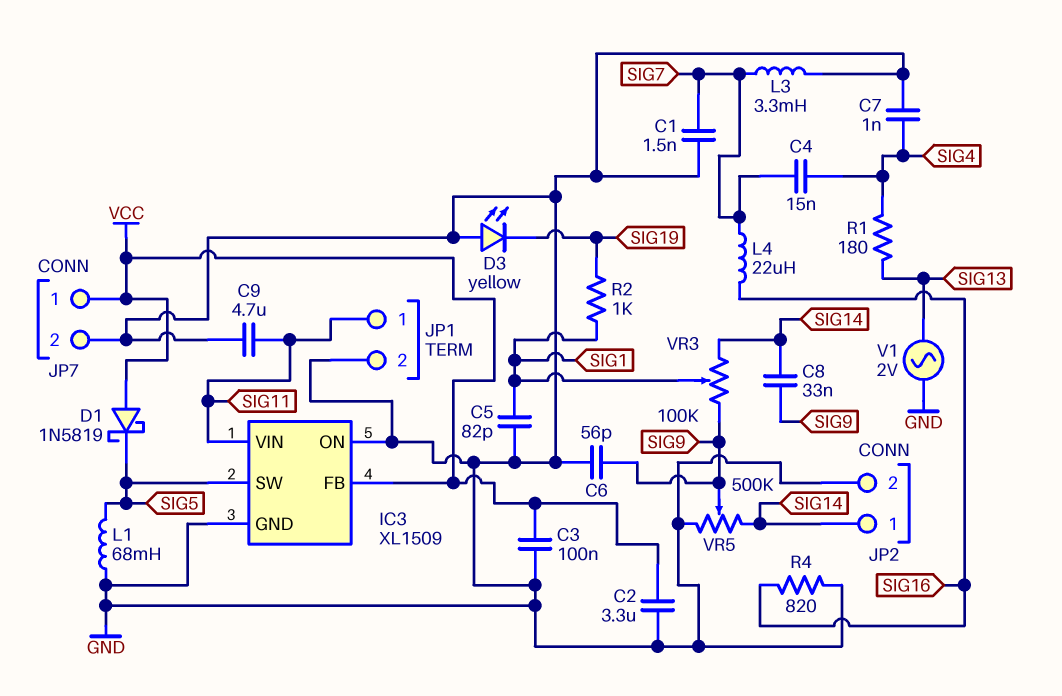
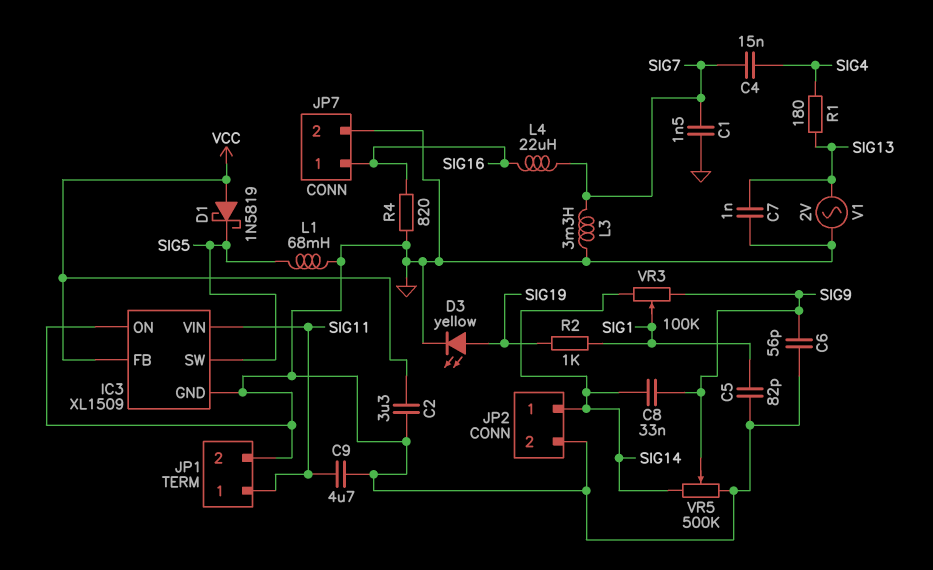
C3: 100nF (GND, VCC) -> none
C7: 1nF (GND, SIG4) -> 1nF (GND, SIG13)
D3: LED yellow (A GND, K SIG19) -> LED yellow (A SIG19, K GND)
JP7 pin 1: VCC -> SIG16

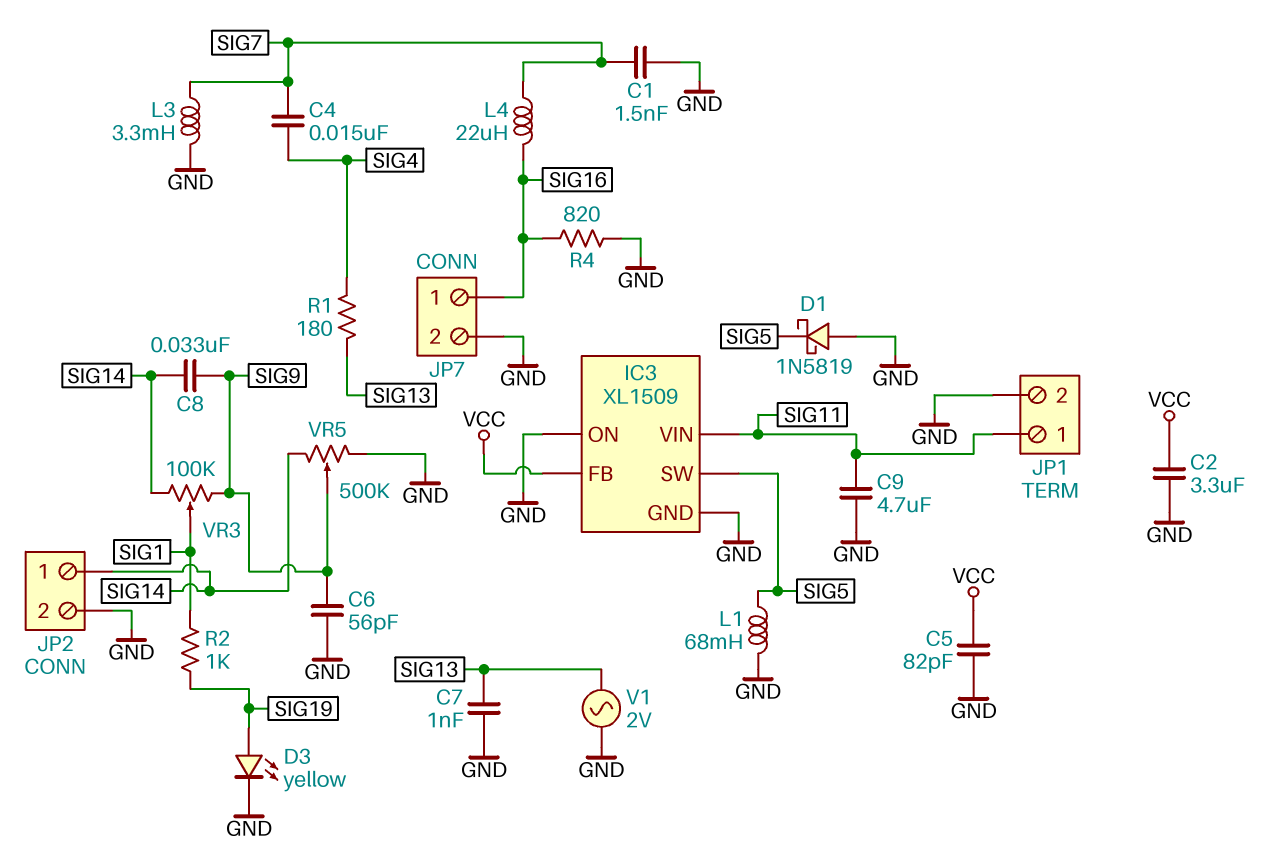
C5: 82pF (GND, SIG1) -> 82pF (GND, VCC)
D1: schottky 1N5819 (A VCC, K SIG5) -> schottky 1N5819 (A GND, K SIG5)

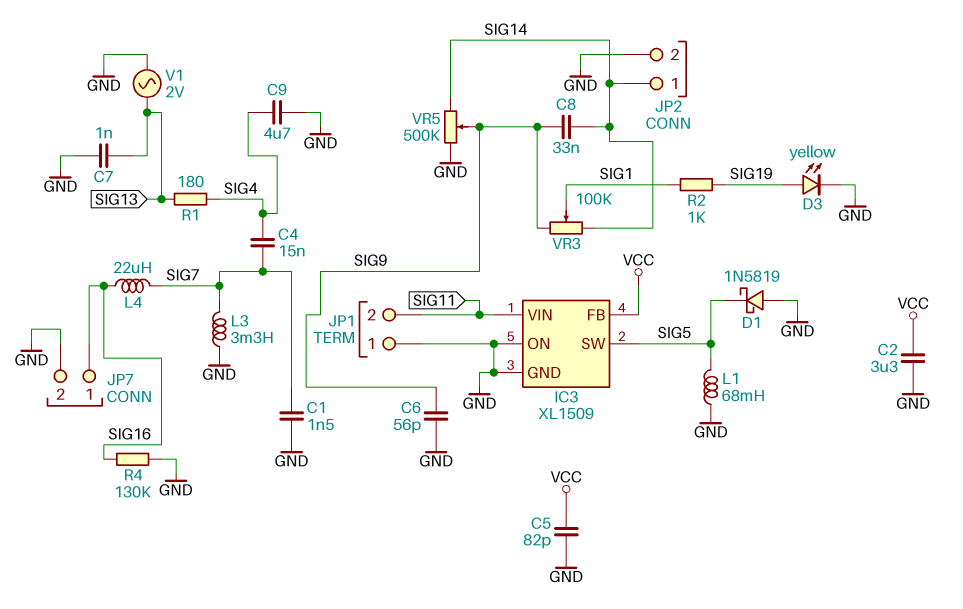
C9: 4.7uF (GND, SIG11) -> 4.7uF (GND, SIG4)
JP1 pin 1: SIG11 -> GND
JP1 pin 2: GND -> SIG11
R4: 820 (GND, SIG16) -> 130k (GND, SIG16)

